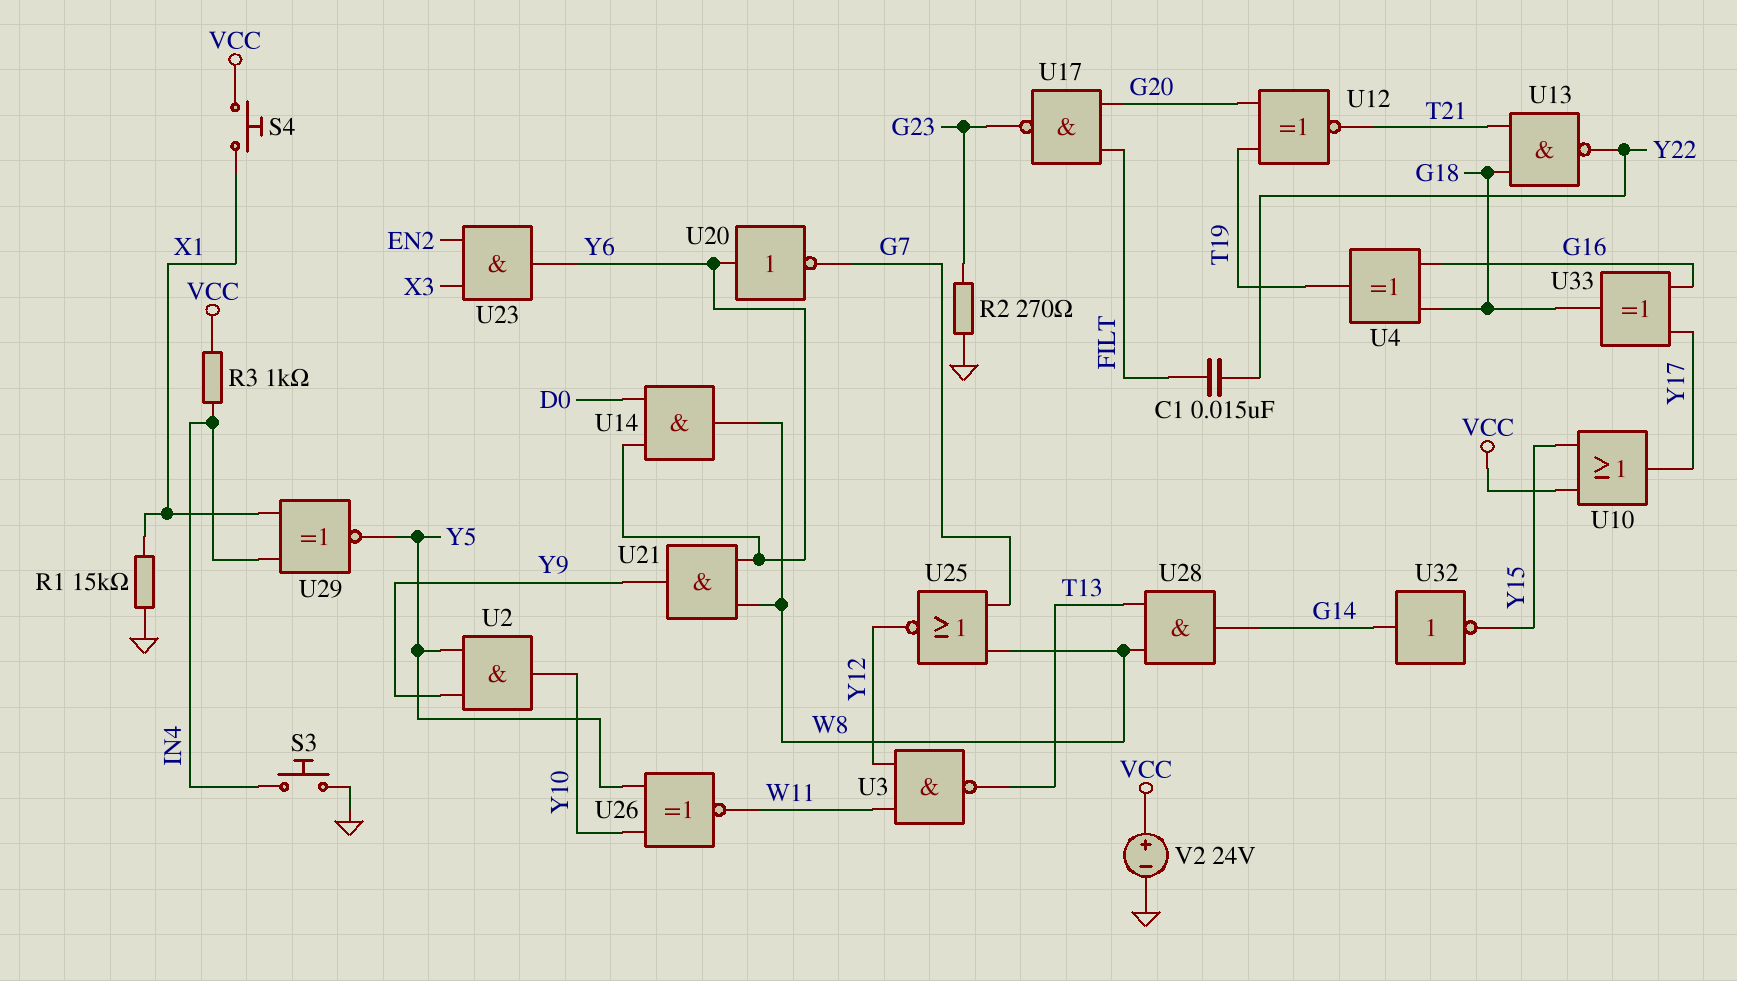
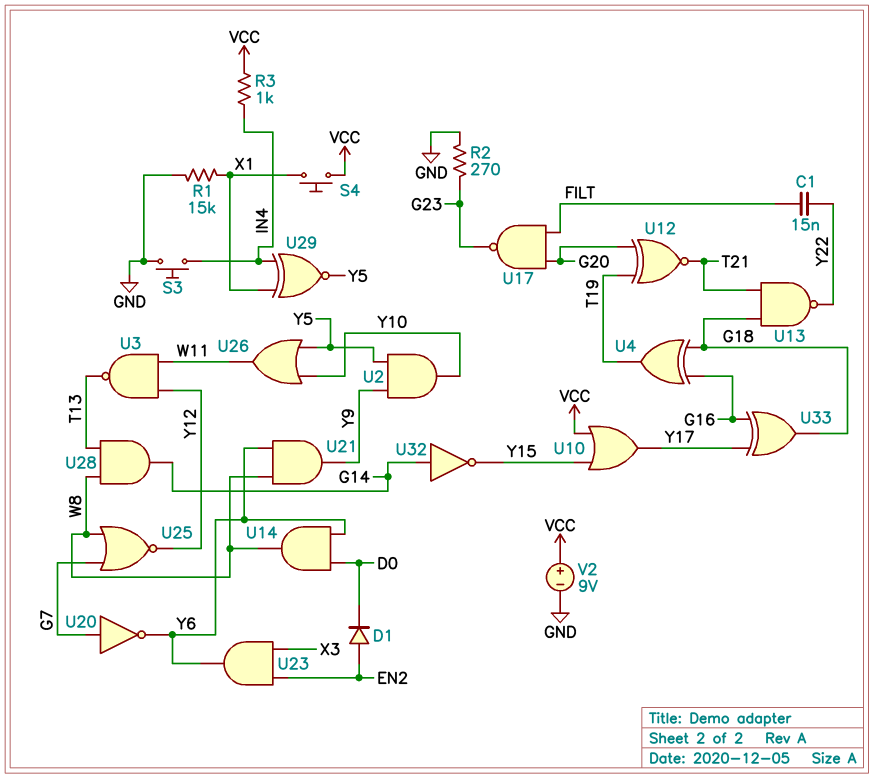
D1: none -> diode (A EN2, K D0)
U20: NOT (in Y6, out G7) -> NOT (in G7, out Y6)
U26: XNOR (in Y5, in Y10, out W11) -> OR (in Y5, in Y10, out W11)
V2: 24V (plus VCC, minus GND) -> 9V (plus VCC, minus GND)

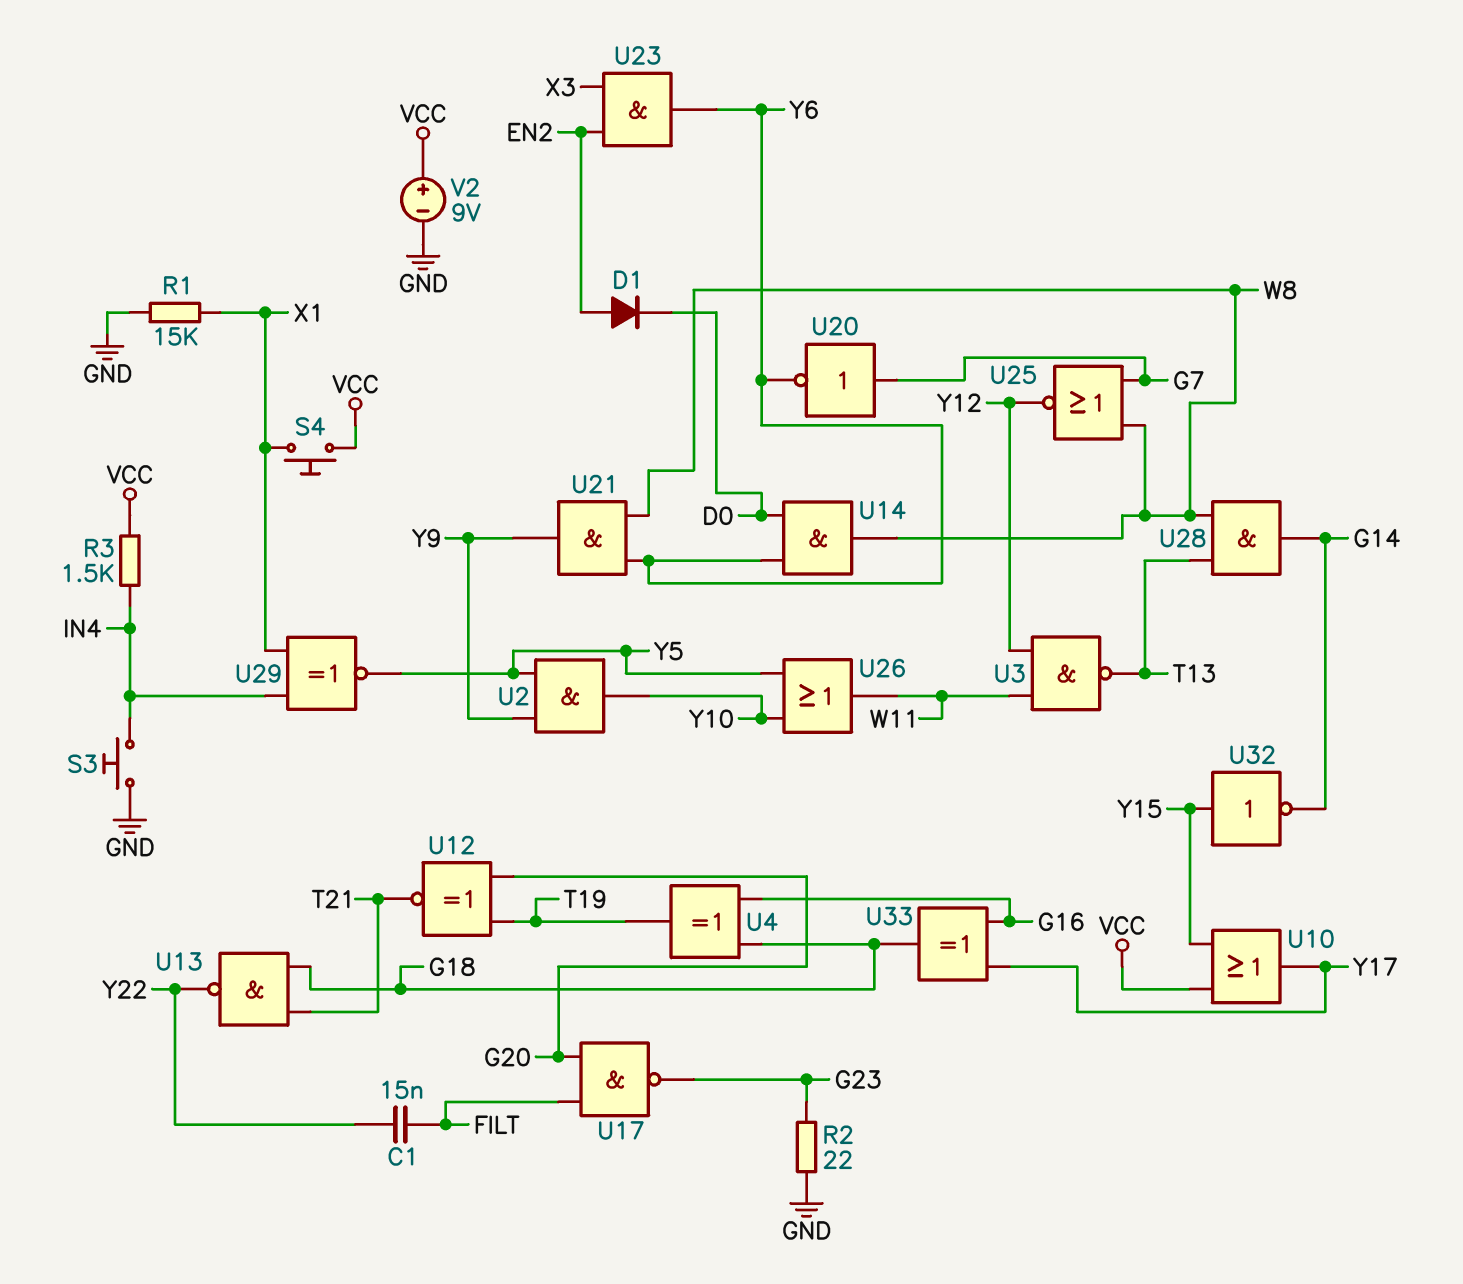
R2: 270 (G23, GND) -> 22 (G23, GND)
R3: 1k (IN4, VCC) -> 1.5k (IN4, VCC)
U32: NOT (in G14, out Y15) -> NOT (in Y15, out G14)

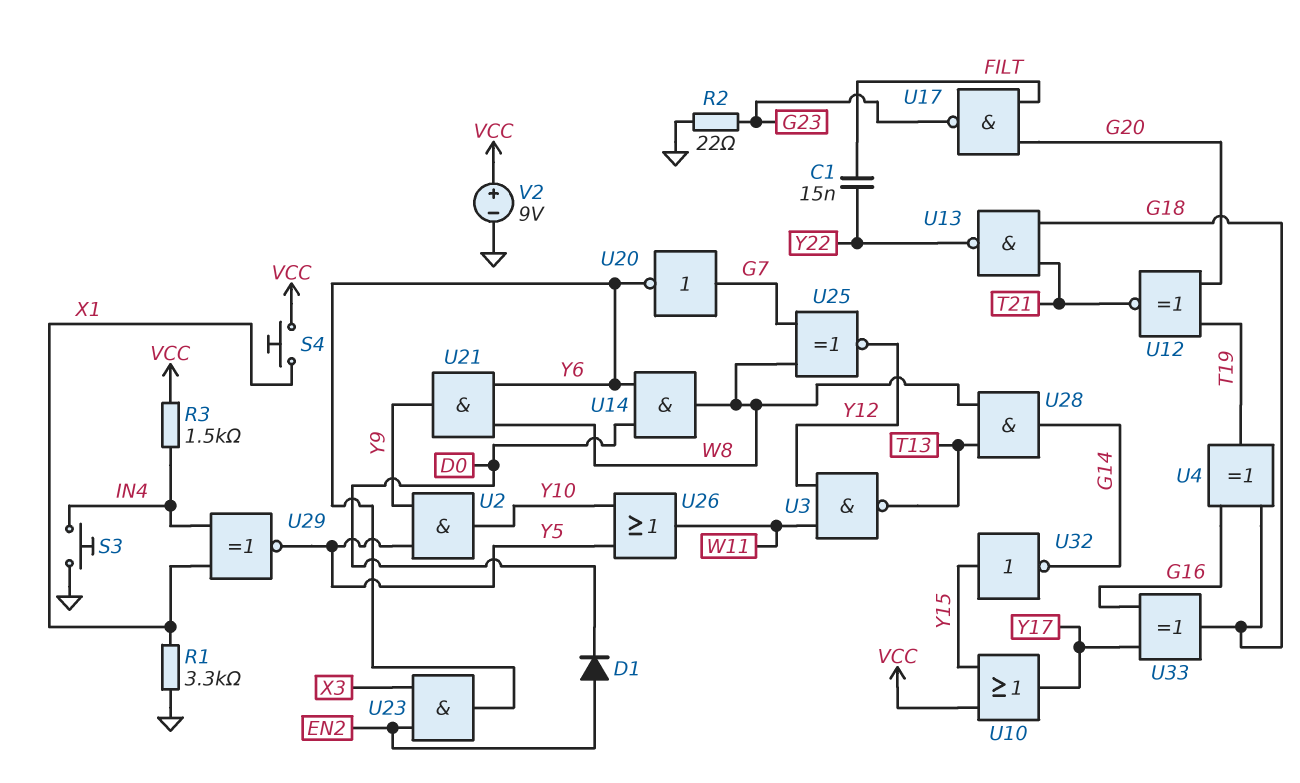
R1: 15k (GND, X1) -> 3.3k (GND, X1)
U25: NOR (in G7, in W8, out Y12) -> XNOR (in G7, in W8, out Y12)

